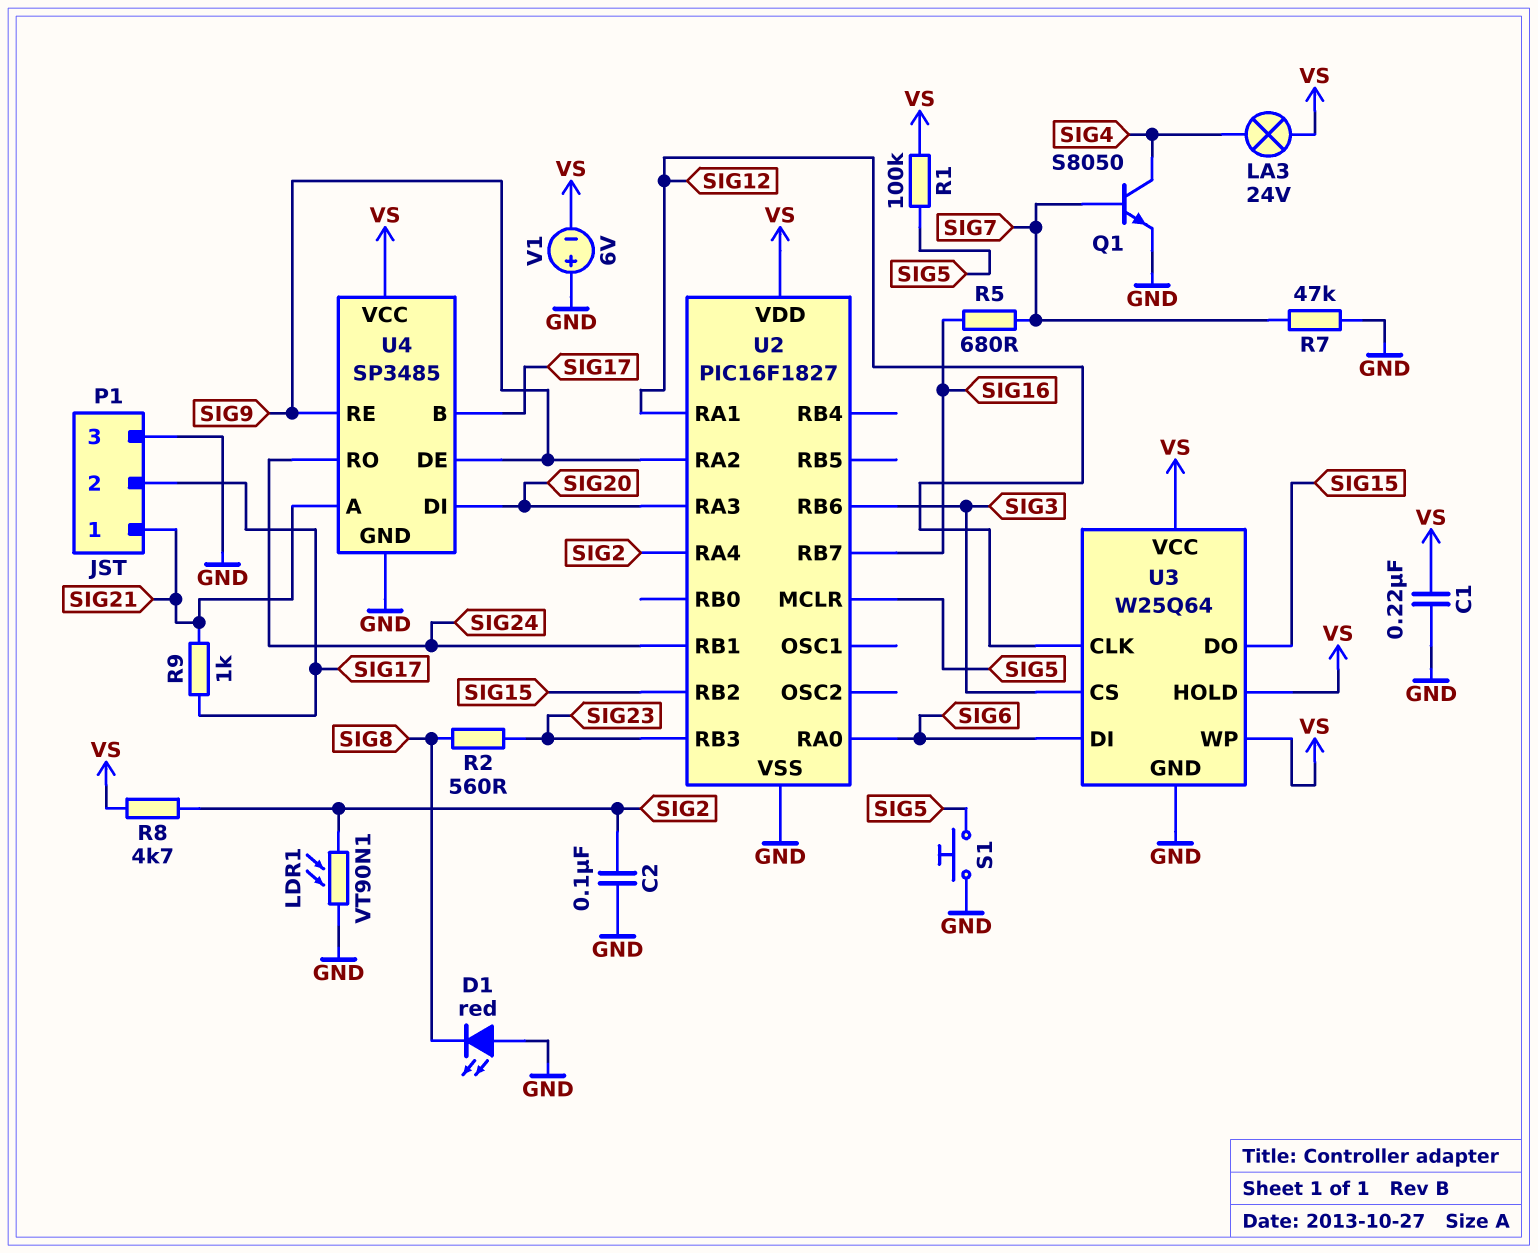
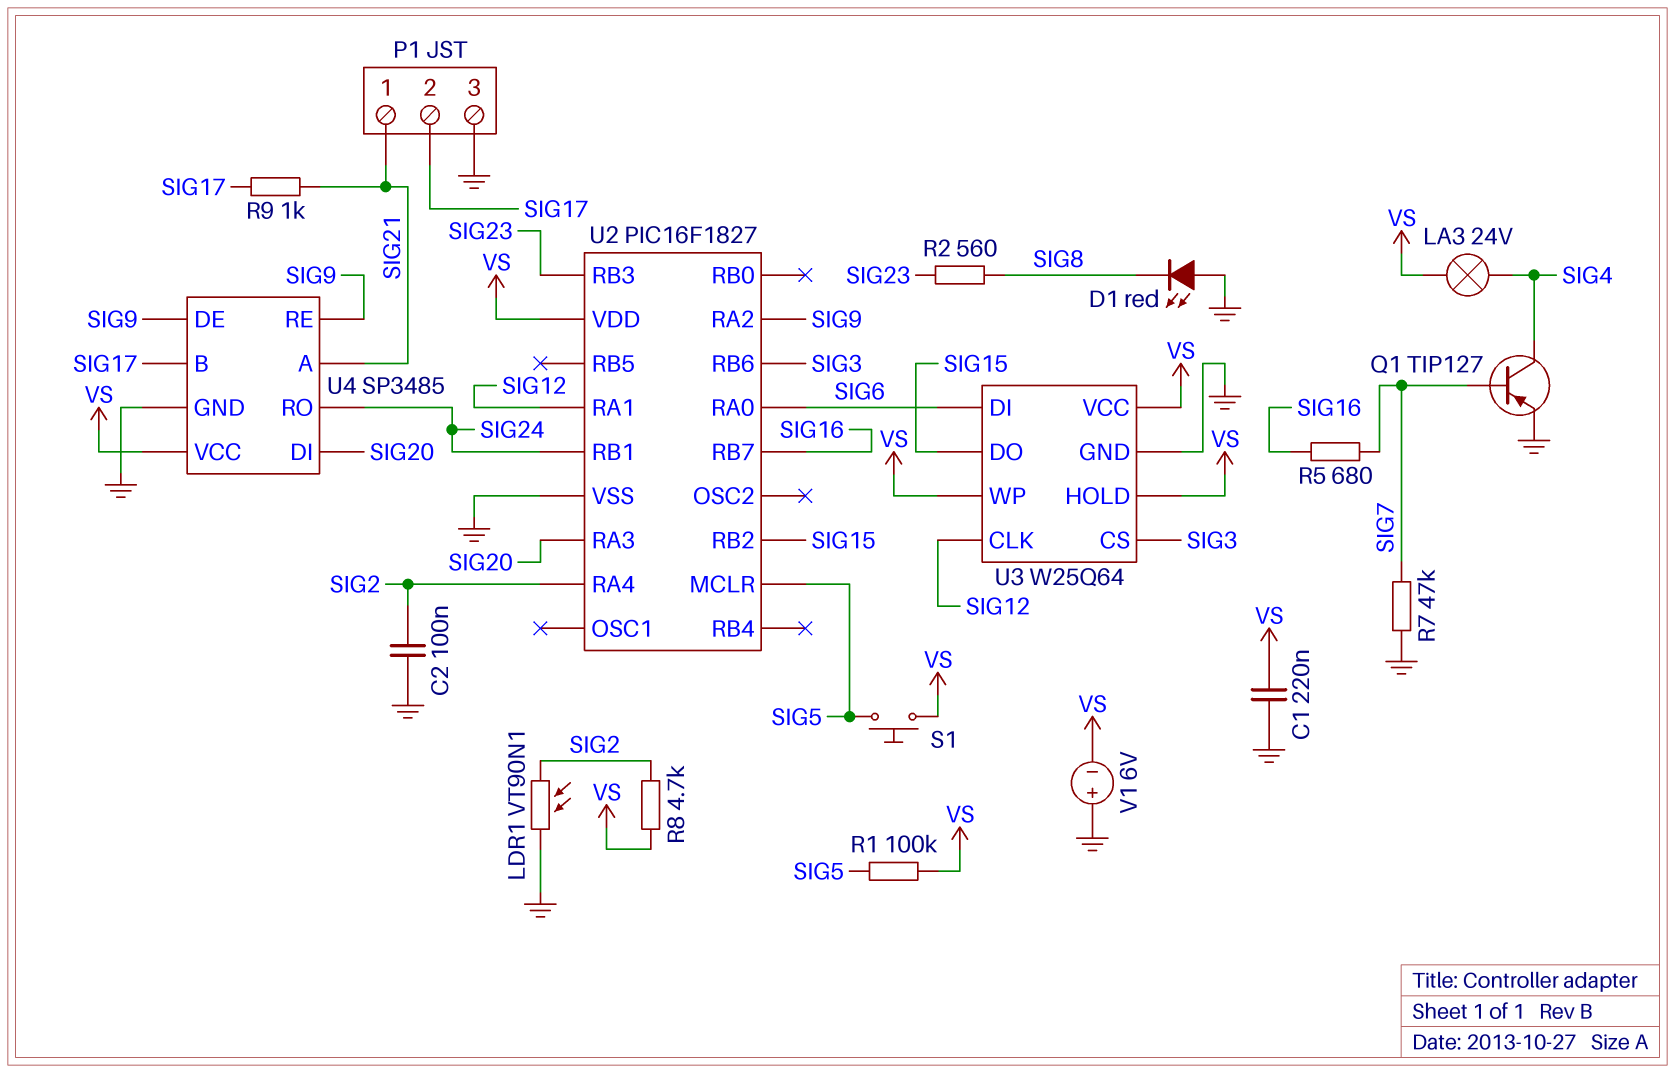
Q1: NPN S8050 (B SIG7, C SIG4, E GND) -> PNP TIP127 (B SIG7, C SIG4, E GND)
S1: button (GND, SIG5) -> button (SIG5, VS)

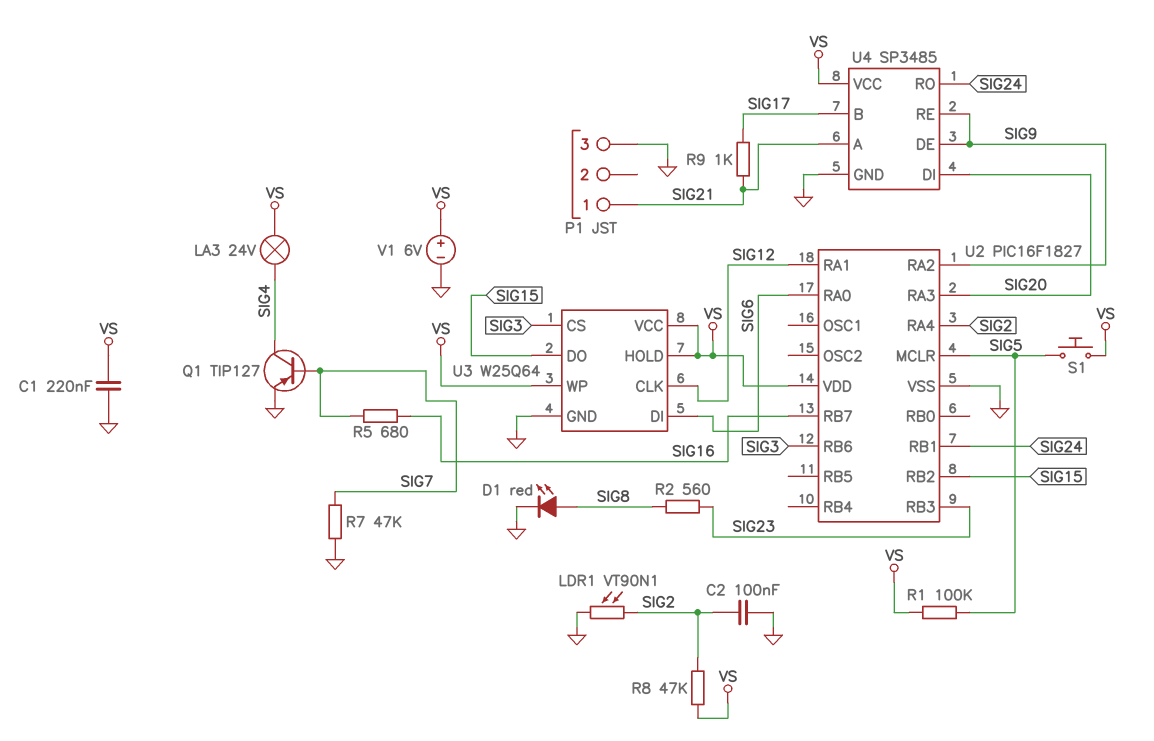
D1: LED red (A GND, K SIG8) -> LED red (A SIG8, K GND)
P1 pin 2: SIG17 -> none
R8: 4.7k (SIG2, VS) -> 47k (SIG2, VS)
V1: 6V (plus GND, minus VS) -> 6V (plus VS, minus GND)

